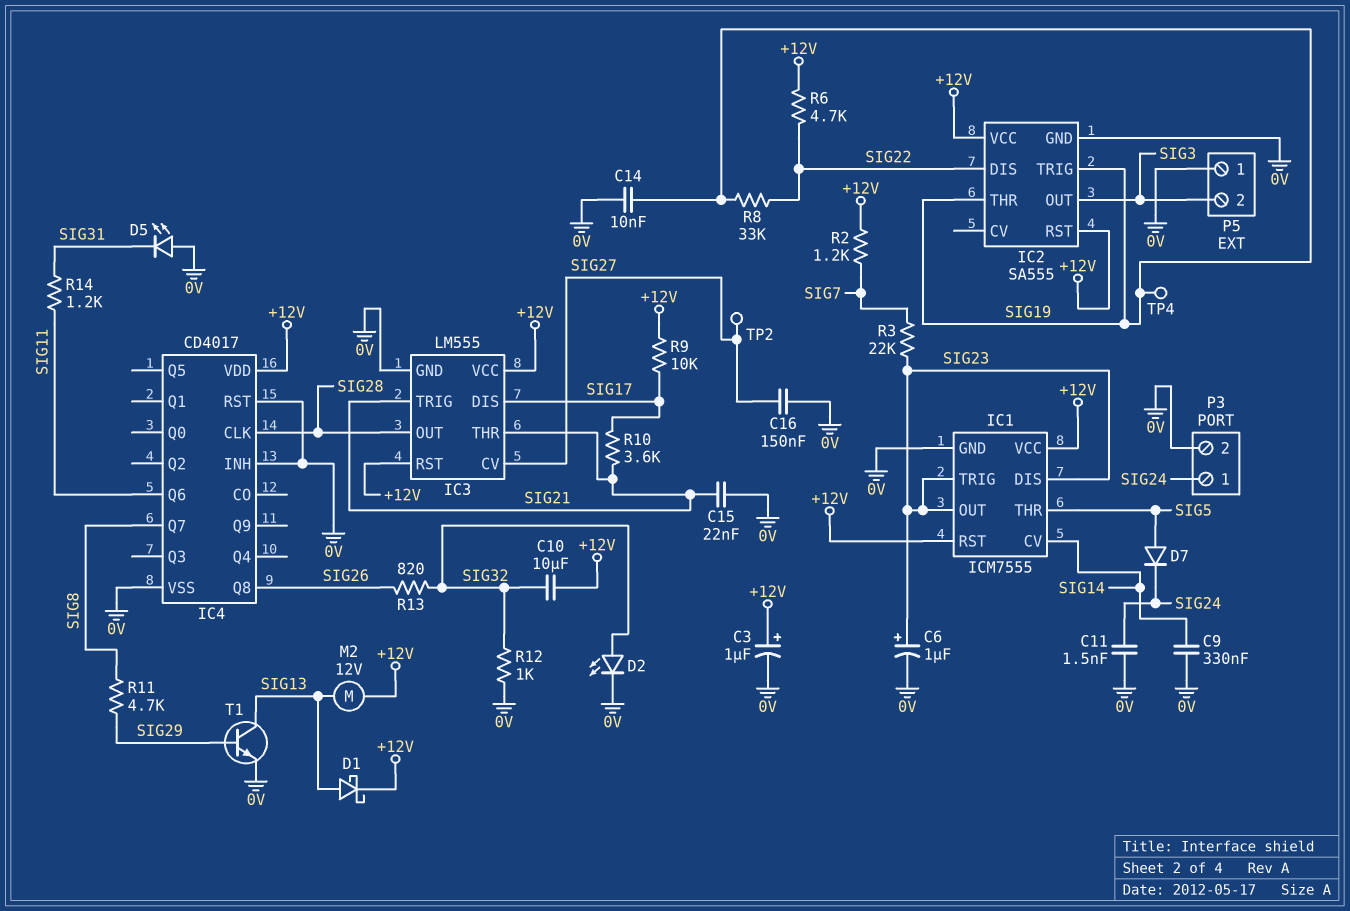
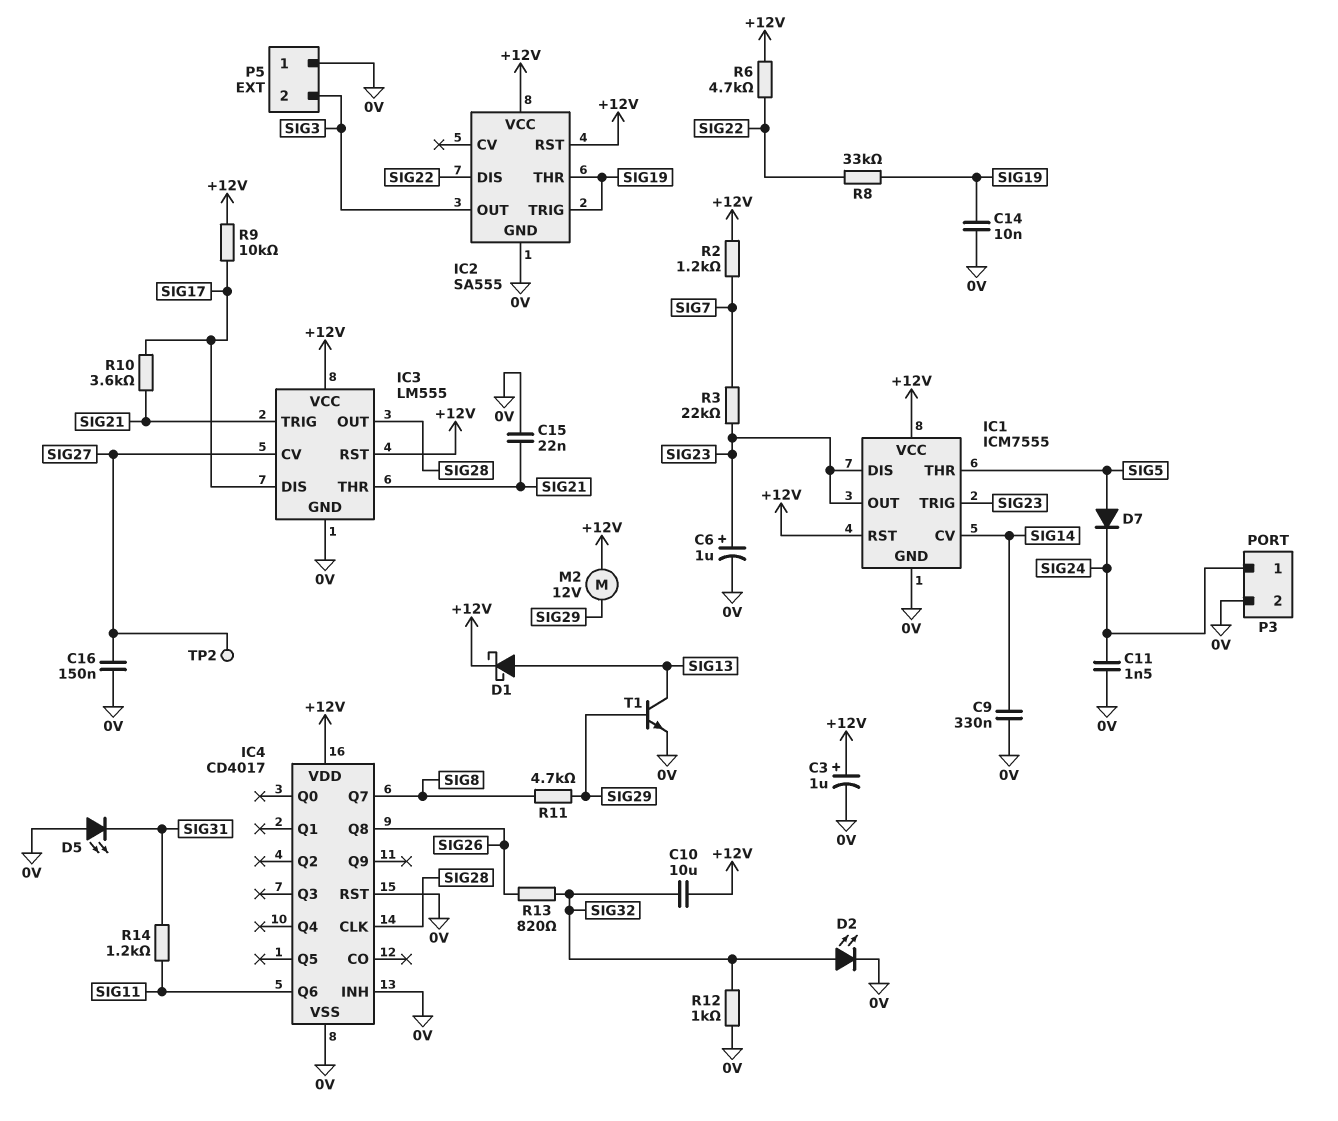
M2: motor 12V (+12V, SIG13) -> motor 12V (+12V, SIG29)
TP4: test point (SIG19) -> none

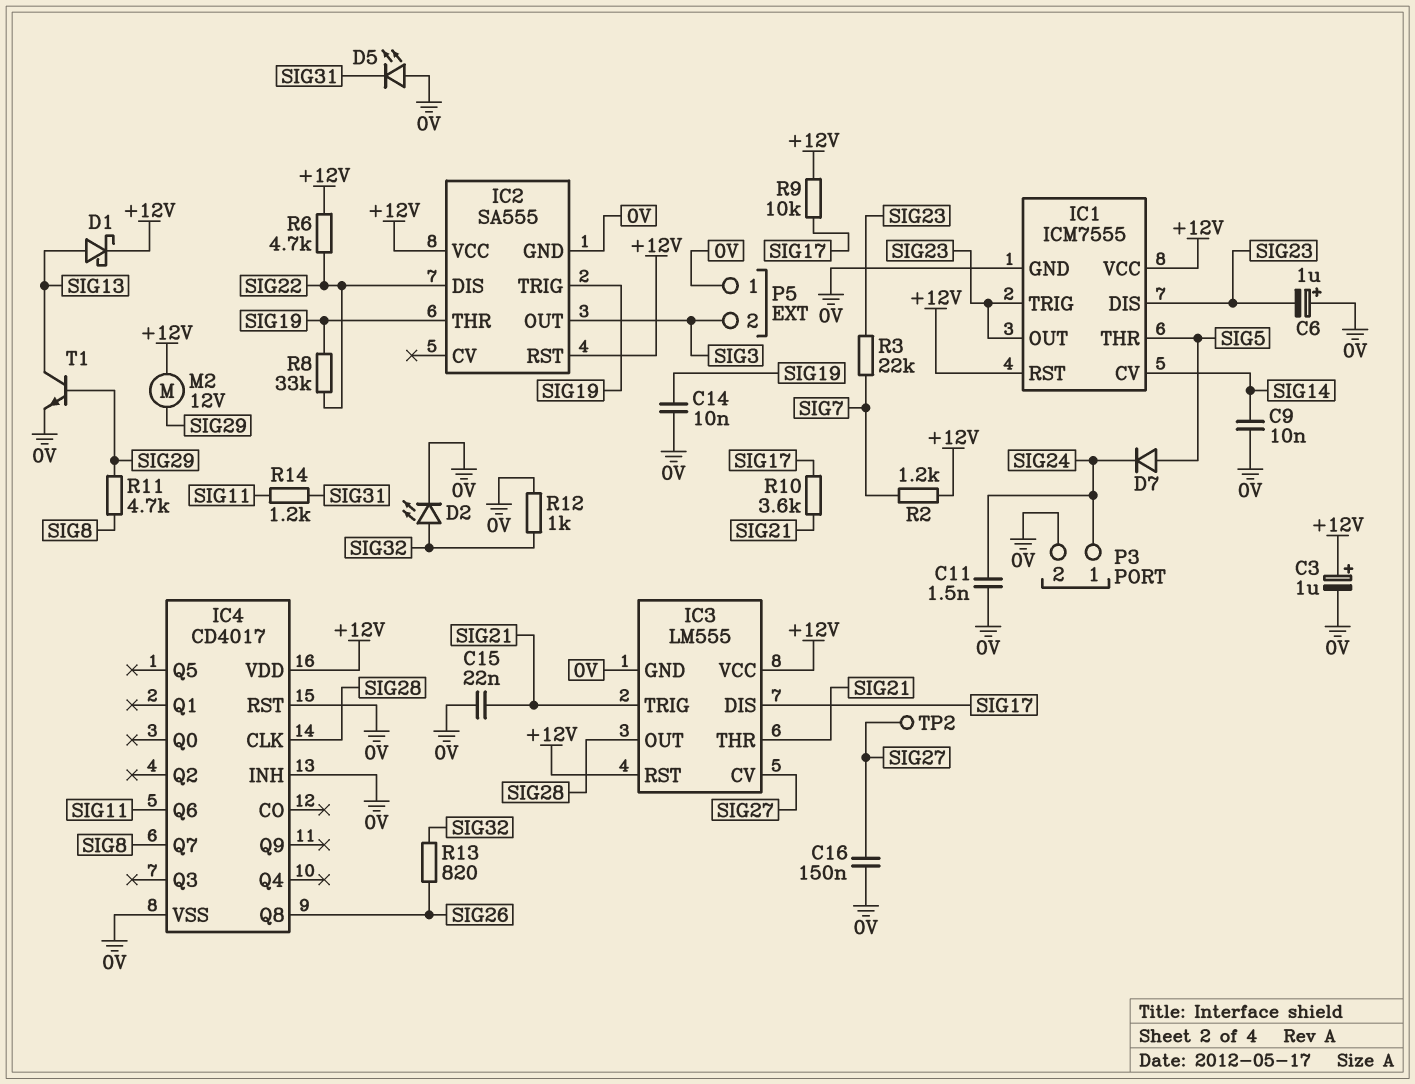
C6: 1uF (plus SIG23, minus 0V) -> 1uF (plus 0V, minus SIG23)
C9: 330nF (0V, SIG14) -> 10nF (0V, SIG14)
C10: 10uF (+12V, SIG32) -> none

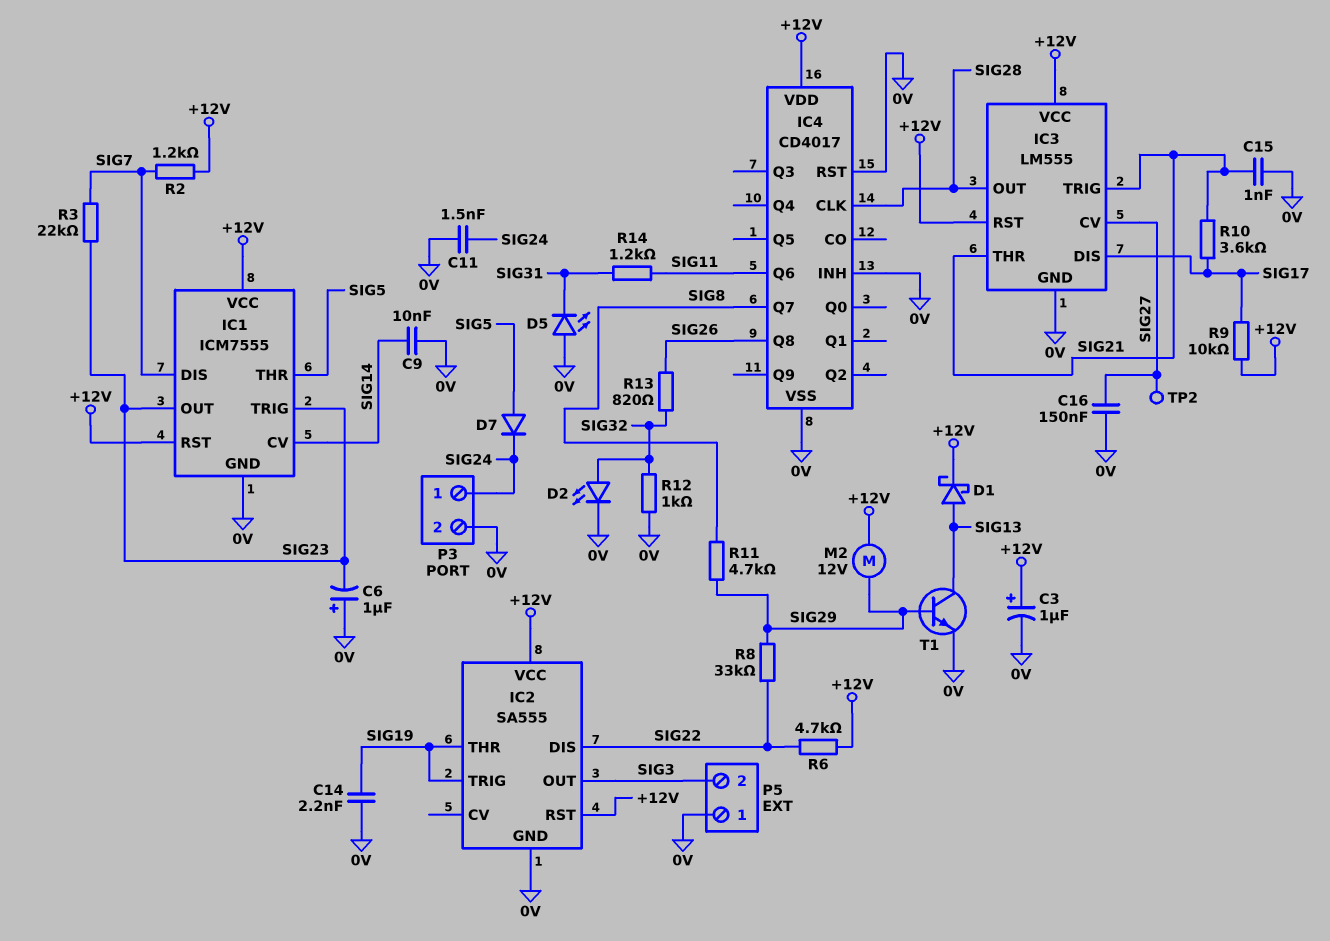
C14: 10nF (0V, SIG19) -> 2.2nF (0V, SIG19)
C15: 22nF (0V, SIG21) -> 1nF (0V, SIG21)
IC1 pin DIS: SIG23 -> SIG7
R8: 33k (SIG19, SIG22) -> 33k (SIG22, SIG29)

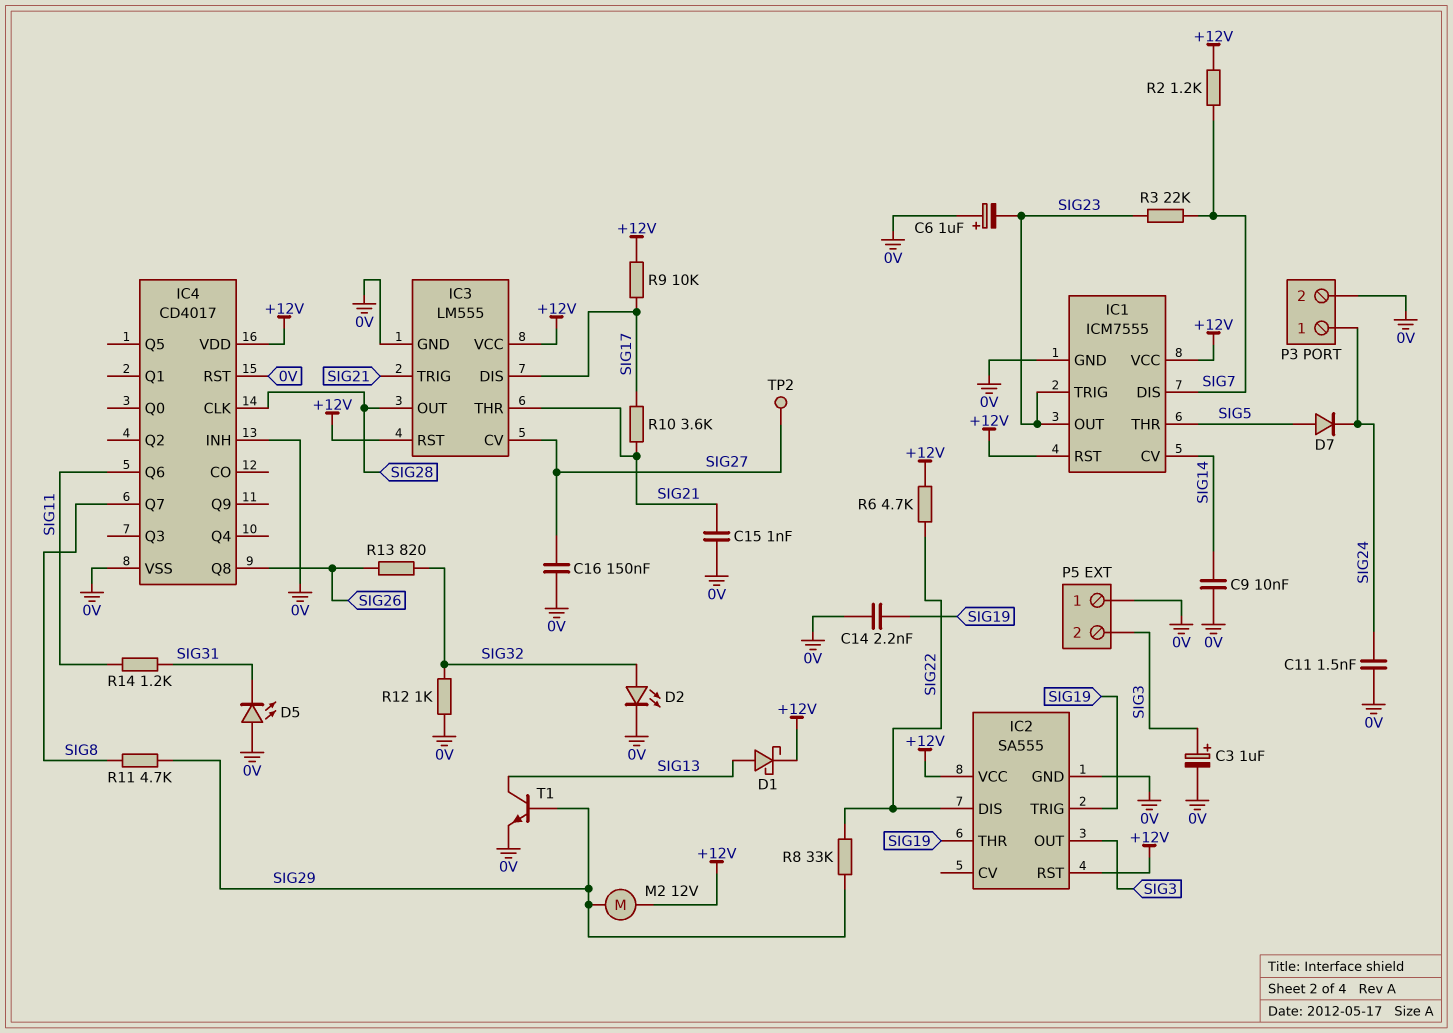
C3: 1uF (plus +12V, minus 0V) -> 1uF (plus SIG3, minus 0V)

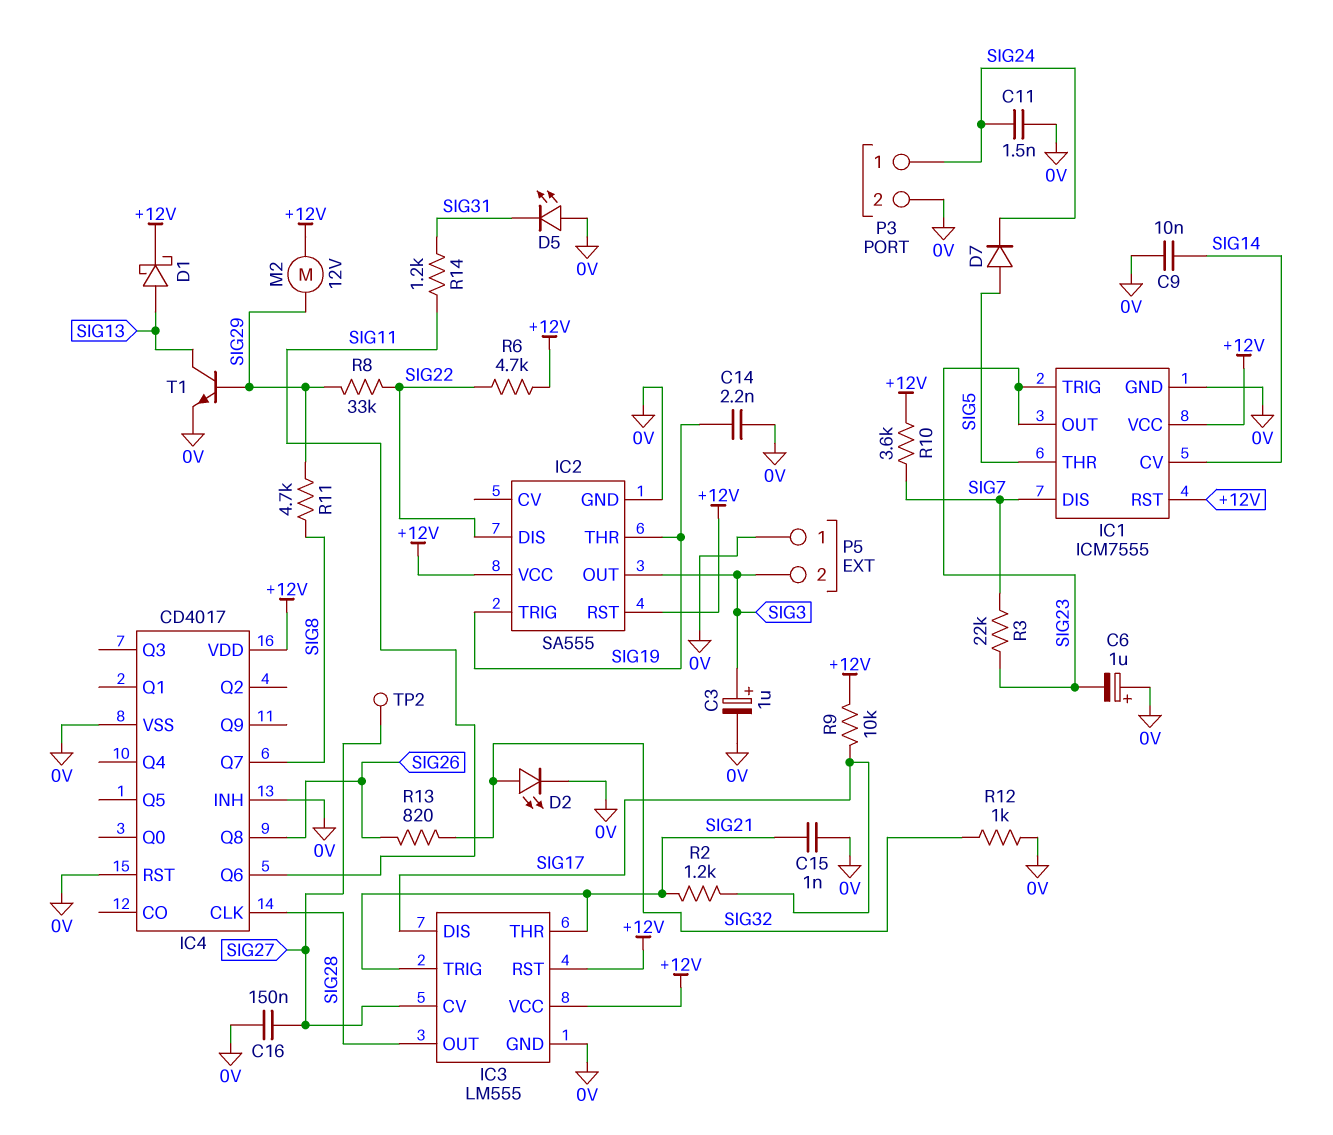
R2: 1.2k (+12V, SIG7) -> 1.2k (SIG17, SIG21)
R10: 3.6k (SIG17, SIG21) -> 3.6k (+12V, SIG7)

